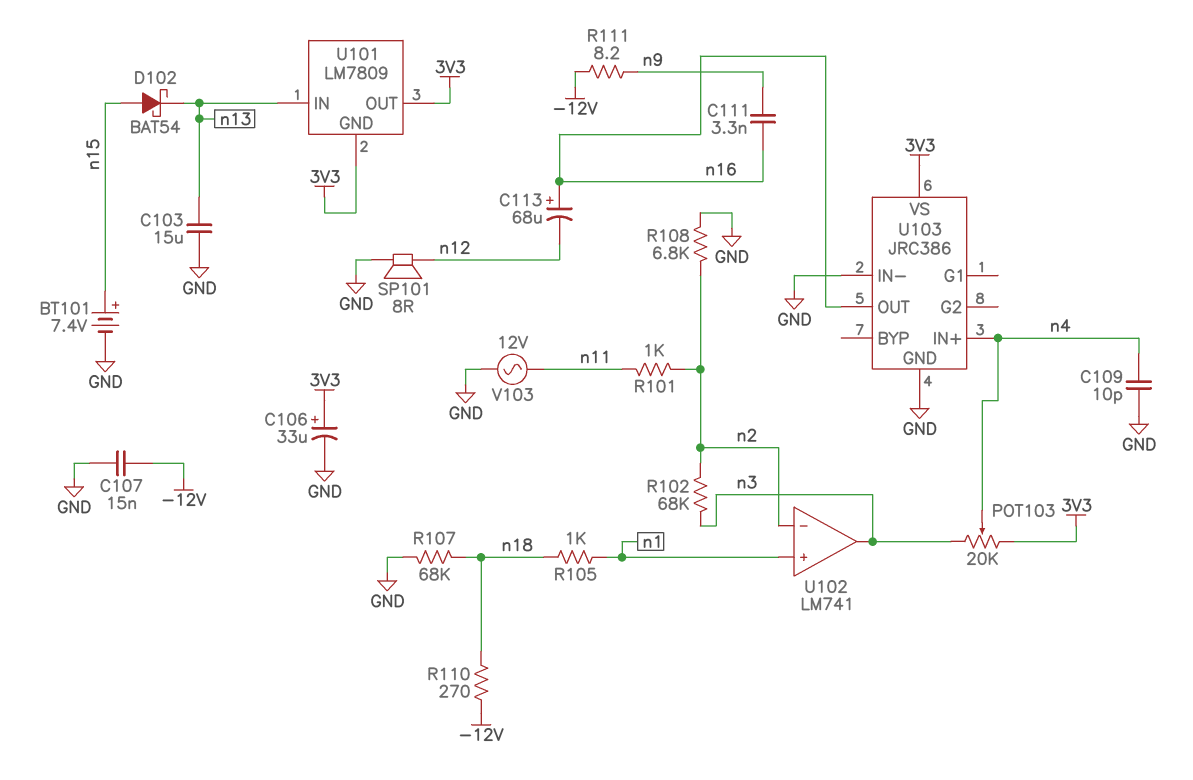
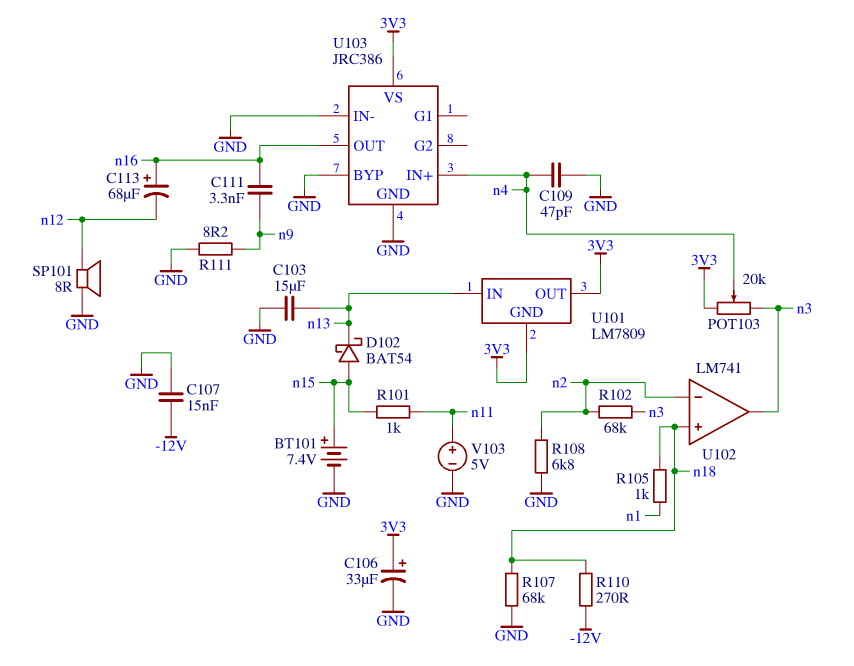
C109: 10pF (GND, n4) -> 47pF (GND, n4)
R101: 1k (n2, n11) -> 1k (n11, n15)
R111: 8.2 (-12V, n9) -> 8.2 (GND, n9)
U102 pin in+: n1 -> n18
U103 pin BYP: none -> GND
V103: AC 12V (GND, n11) -> 5V (plus n11, minus GND)

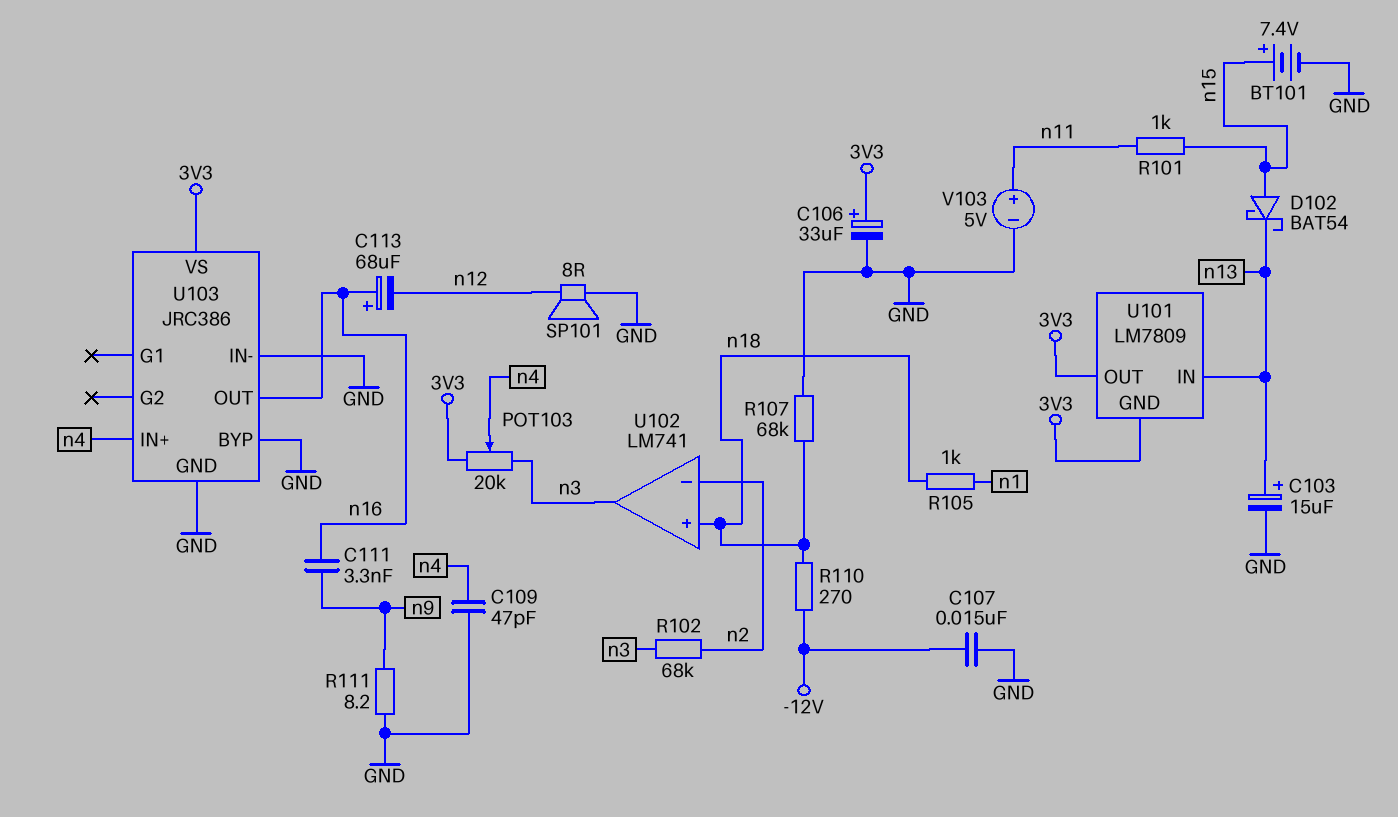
C103: 15uF (GND, n13) -> 15uF (plus n13, minus GND)
R108: 6.8k (GND, n2) -> none

